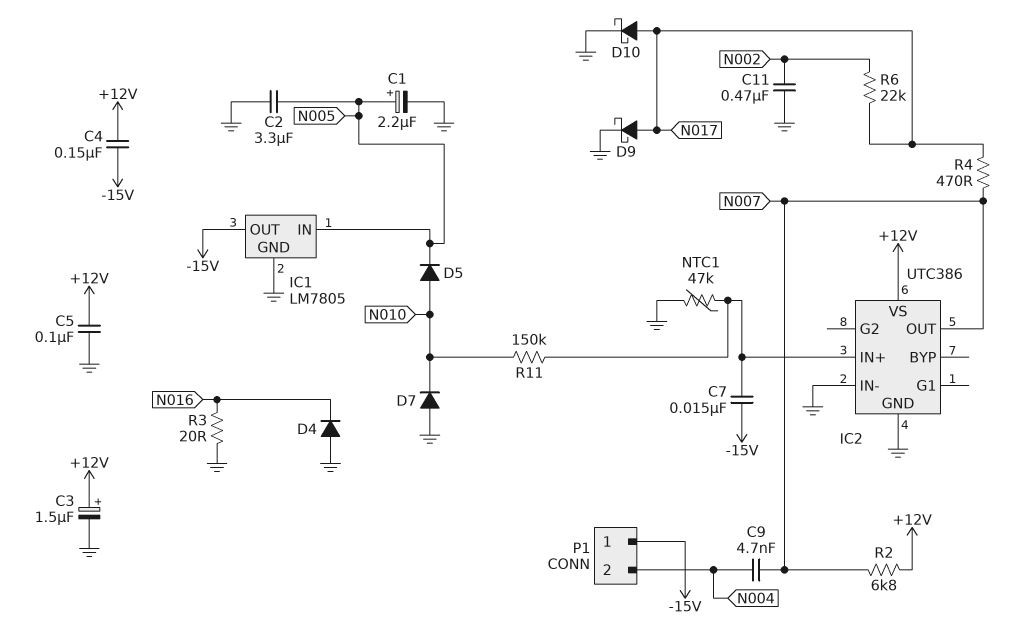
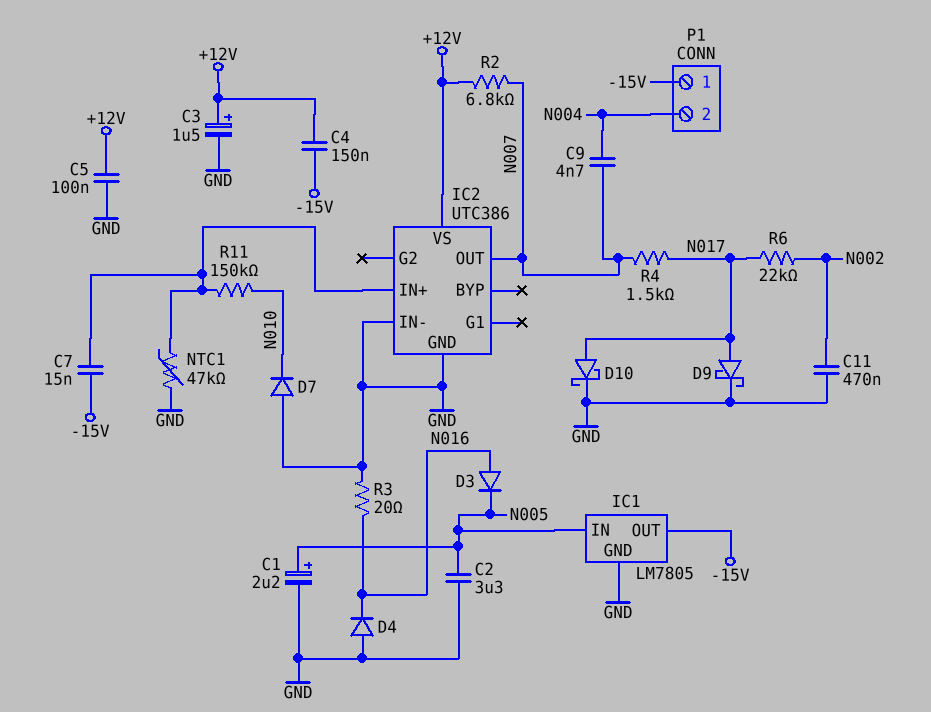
D3: none -> diode (A N016, K N005)
D5: diode (A N010, K N005) -> none
R4: 470 (N007, N017) -> 1.5k (N007, N017)

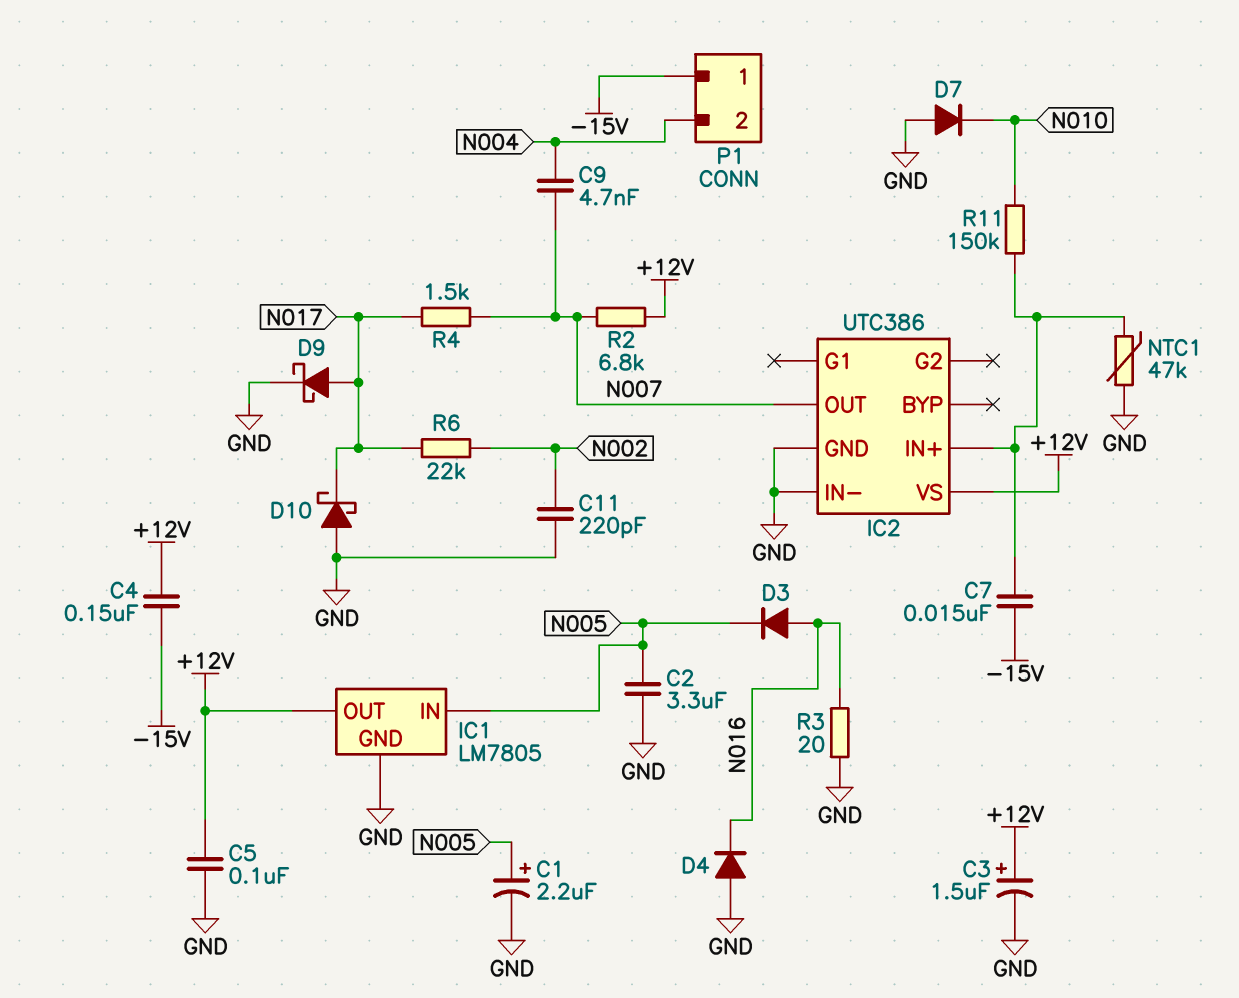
C11: 470nF (GND, N002) -> 220pF (GND, N002)
D10: schottky (A N017, K GND) -> schottky (A GND, K N017)
IC1 pin OUT: -15V -> +12V

